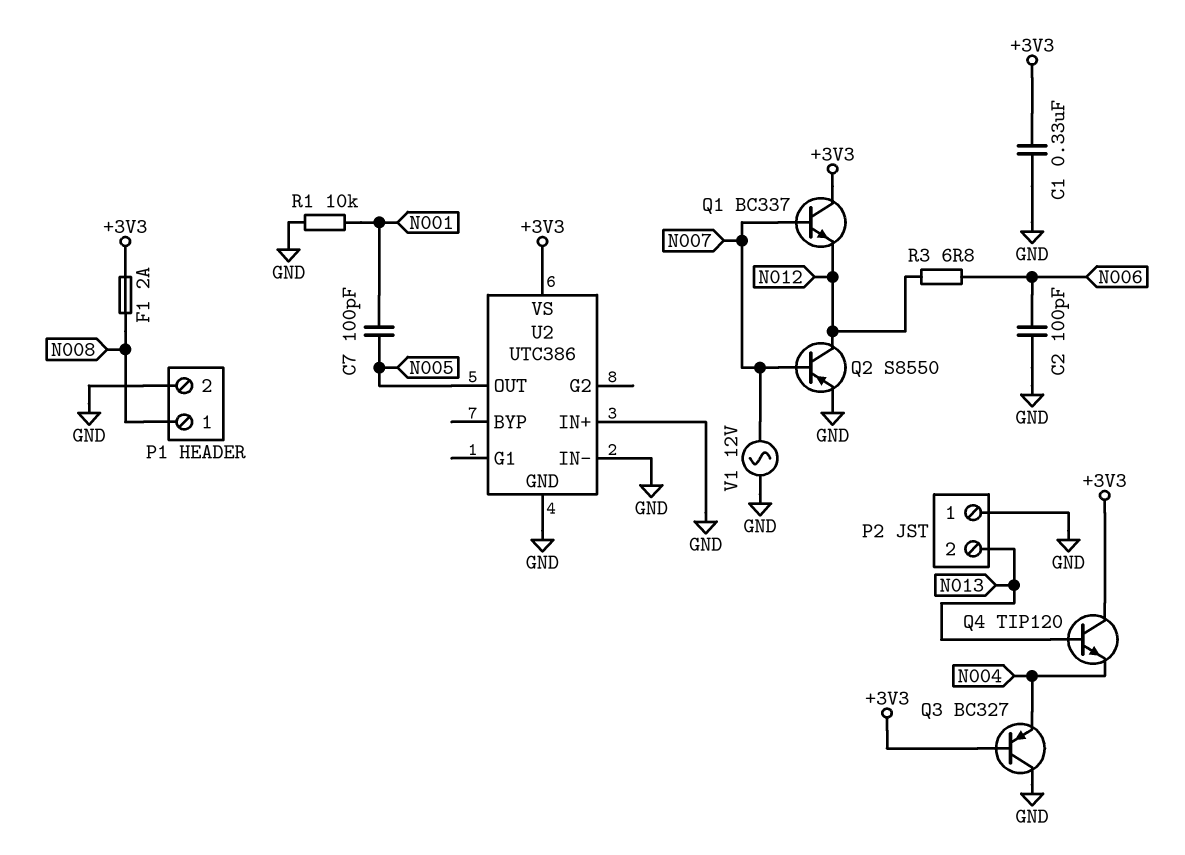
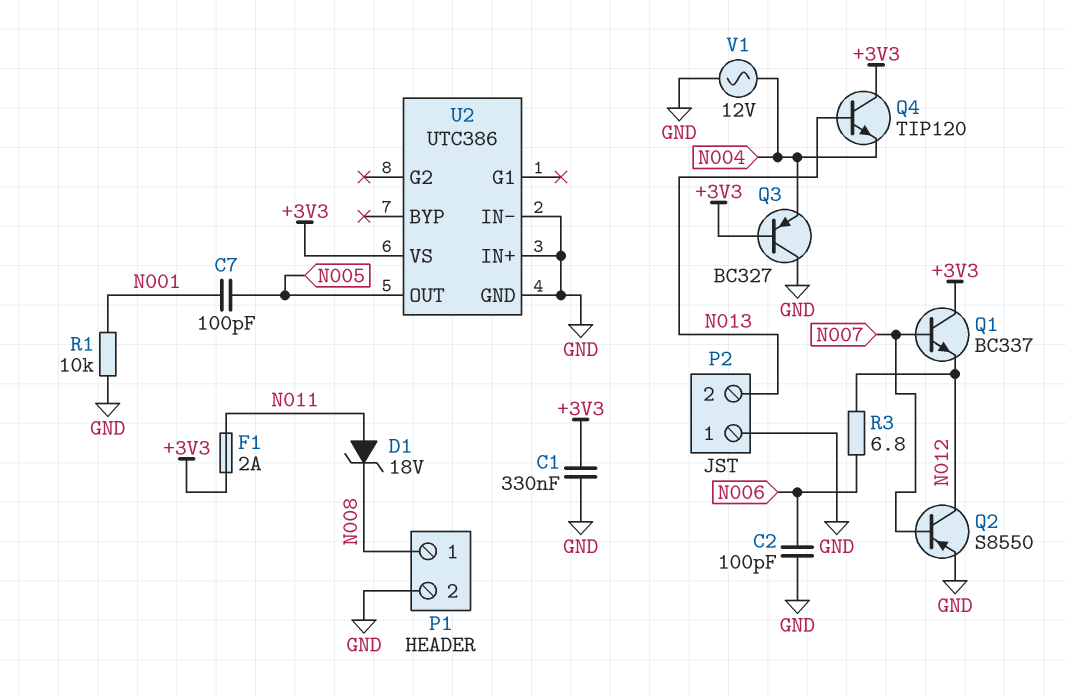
D1: none -> zener 18V (A N011, K N008)
F1: 2A (+3V3, N008) -> 2A (+3V3, N011)
V1: AC 12V (GND, N007) -> AC 12V (GND, N004)

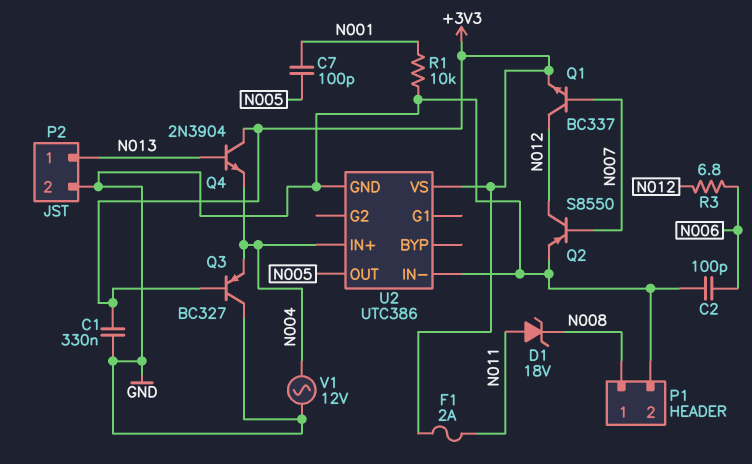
P2 pin 1: GND -> N013
P2 pin 2: N013 -> GND
Q1: NPN BC337 (B N007, C +3V3, E N012) -> NPN BC337 (B N007, C N012, E +3V3)
Q4: NPN TIP120 (B N013, C +3V3, E N004) -> NPN 2N3904 (B N013, C +3V3, E N004)
U2 pin IN+: GND -> N004

